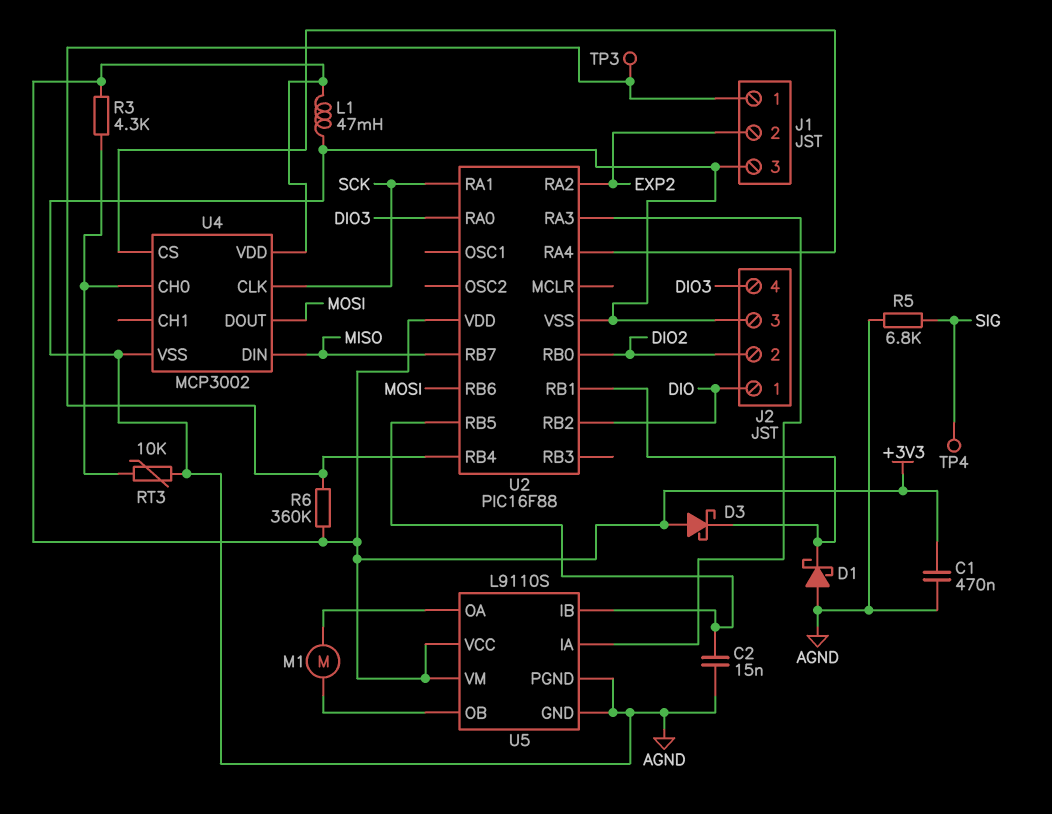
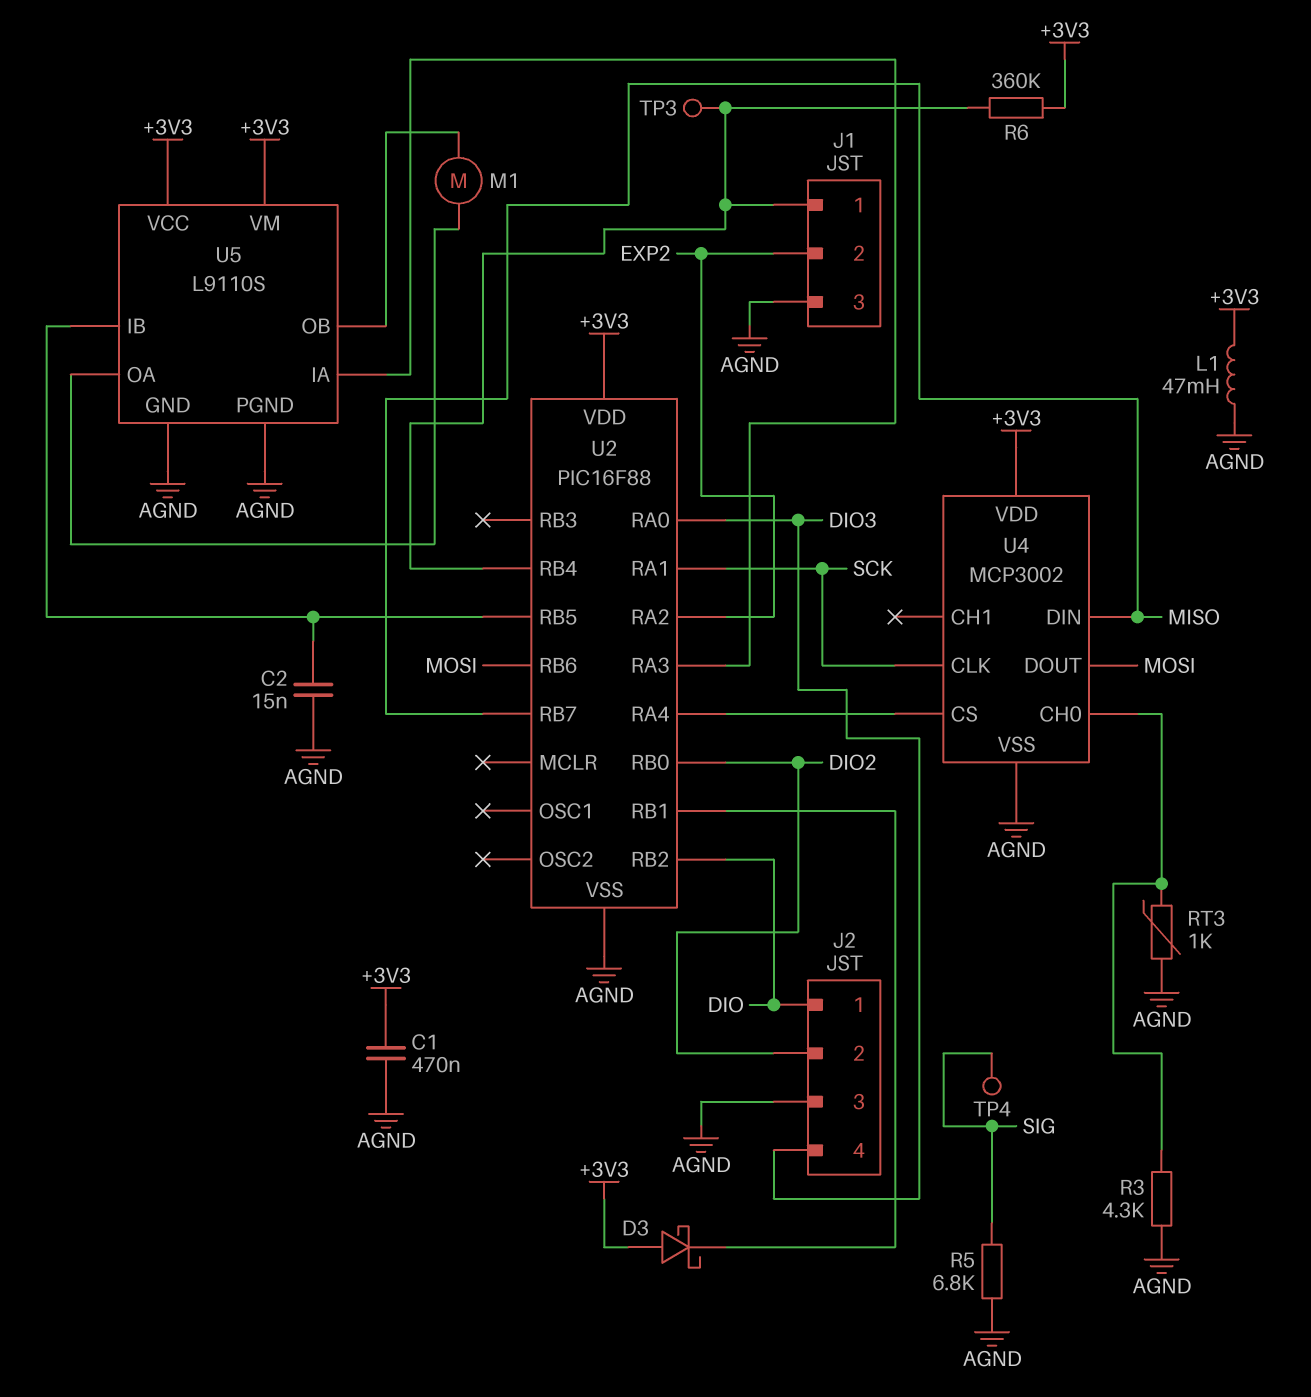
D1: schottky (A AGND, K U2/RB1) -> none
R3: 4.3k (+3V3, U4/CH0) -> 4.3k (AGND, U4/CH0)
RT3: 10k (AGND, U4/CH0) -> 1k (AGND, U4/CH0)

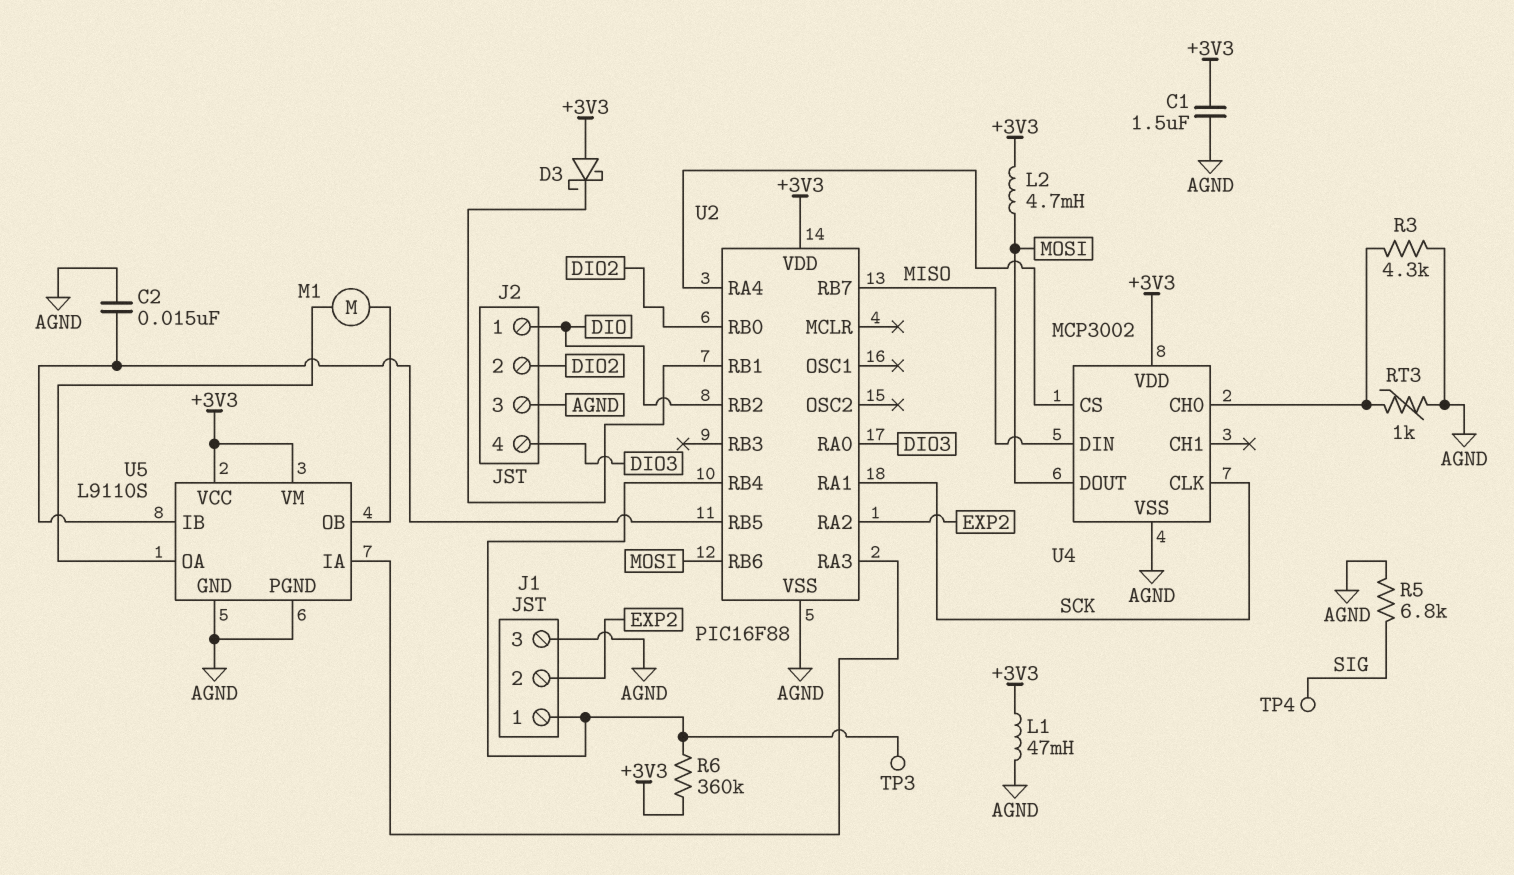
C1: 470nF (+3V3, AGND) -> 1.5uF (+3V3, AGND)
L2: none -> 4.7mH (+3V3, MOSI)

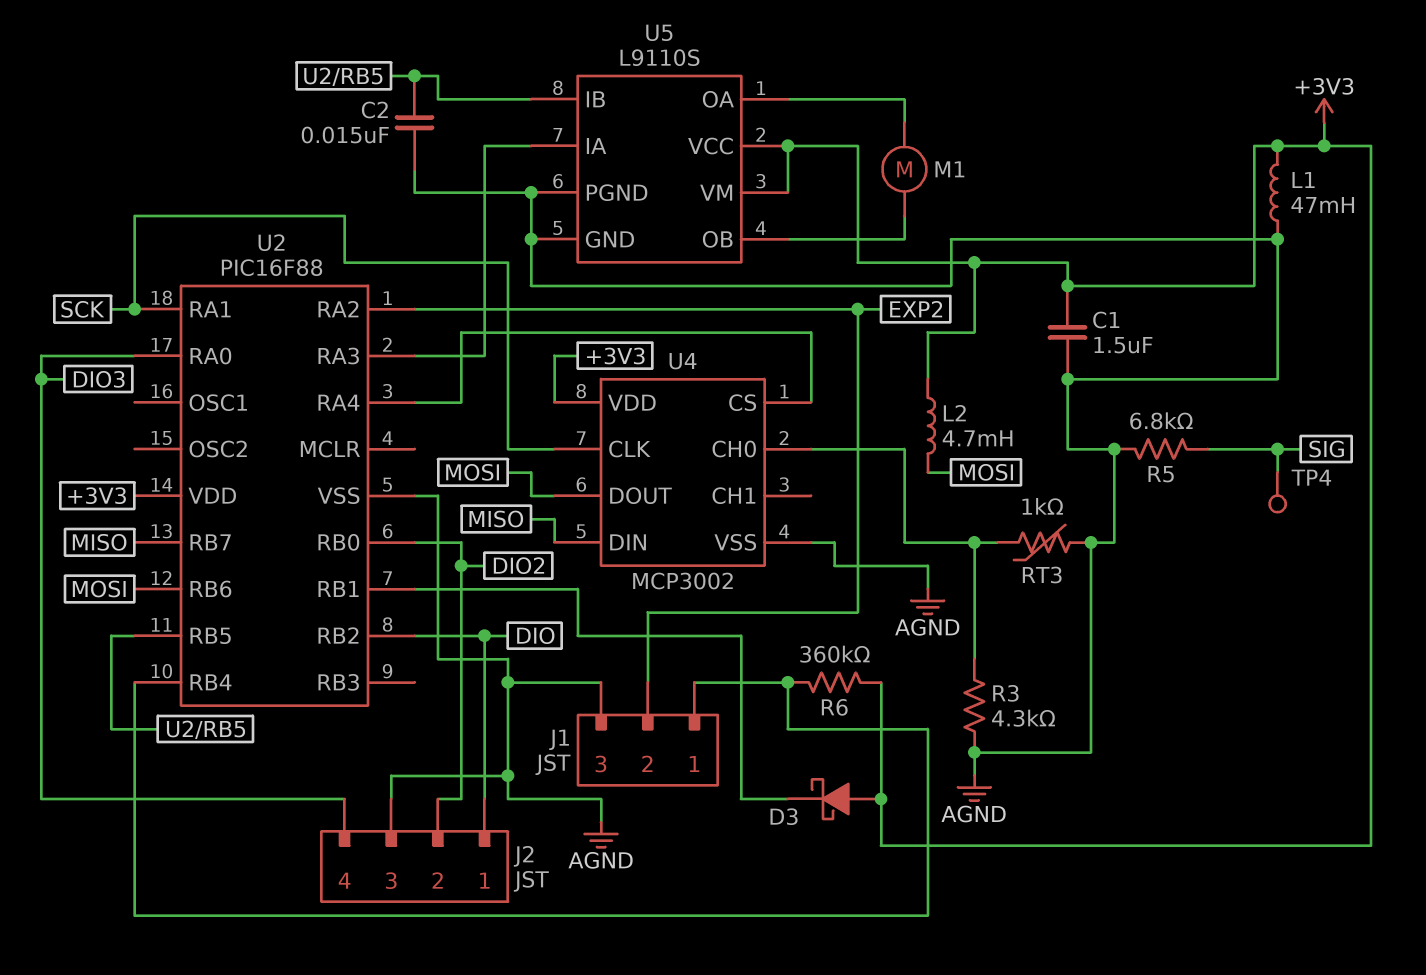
TP3: test point (J1/1) -> none

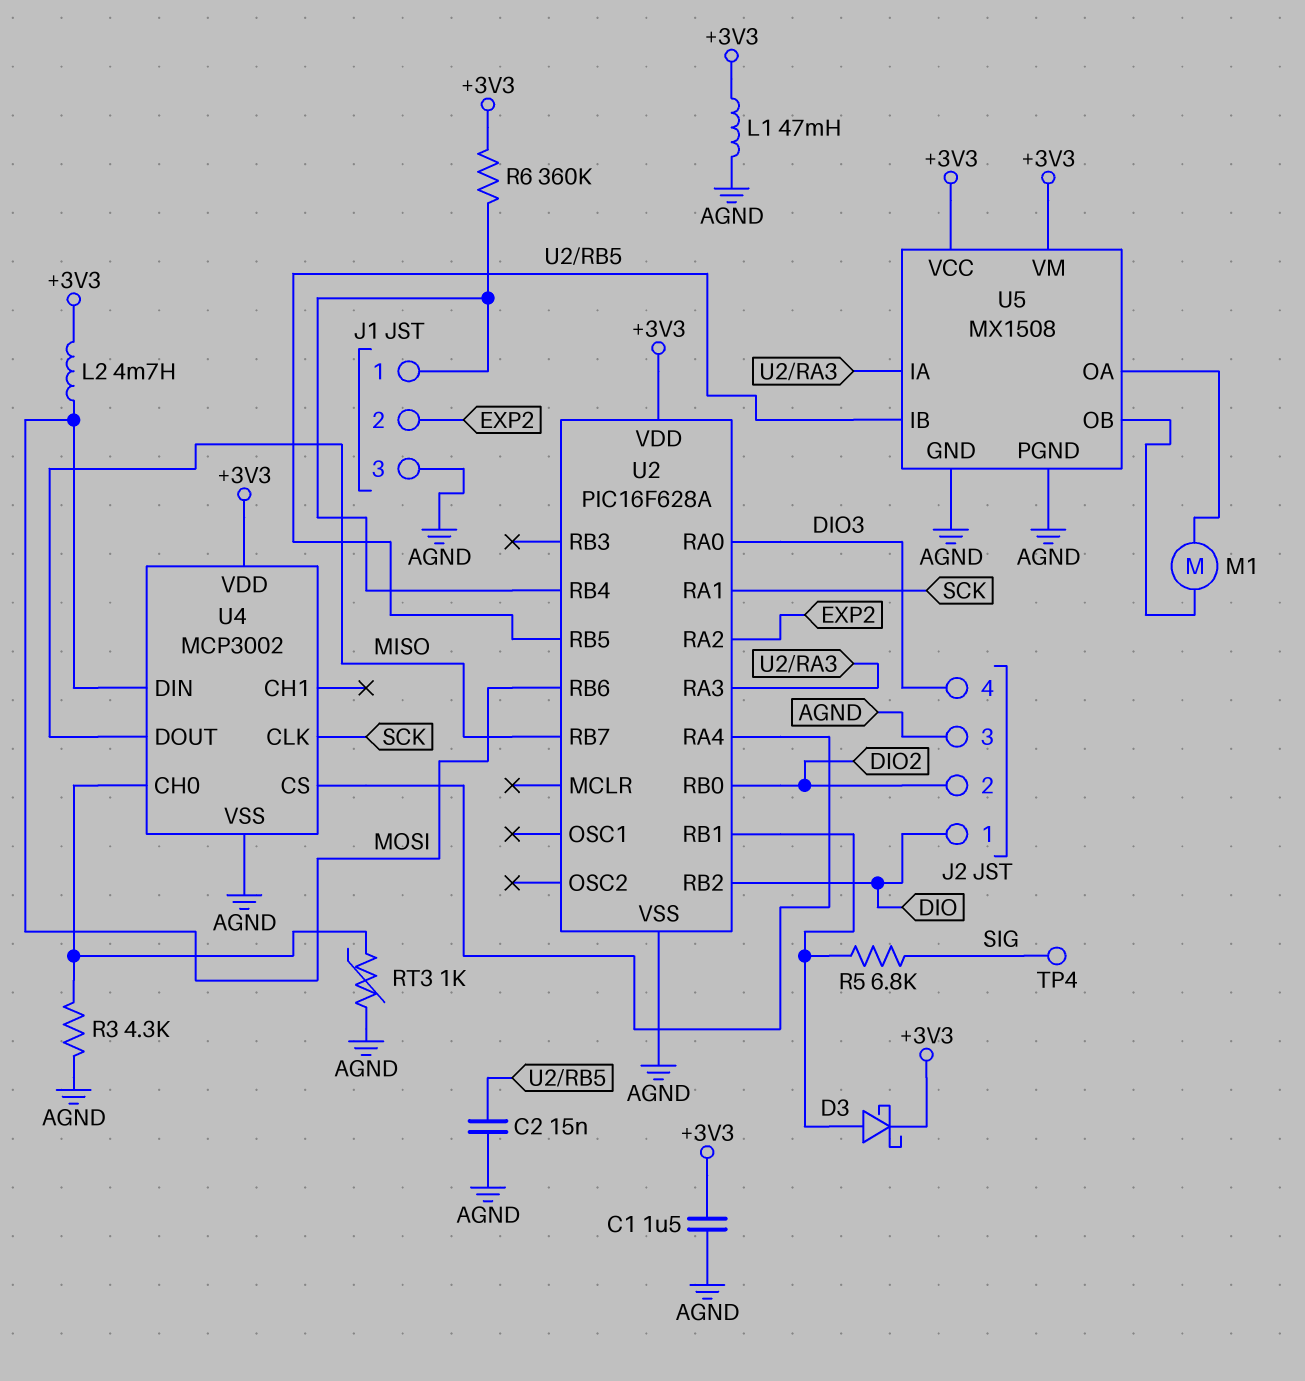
D3: schottky (A +3V3, K U2/RB1) -> schottky (A U2/RB1, K +3V3)
R5: 6.8k (AGND, SIG) -> 6.8k (SIG, U2/RB1)
U2: PIC16F88 -> PIC16F628A
U4 pin DIN: MISO -> MOSI
U4 pin DOUT: MOSI -> MISO
U5: L9110S -> MX1508

